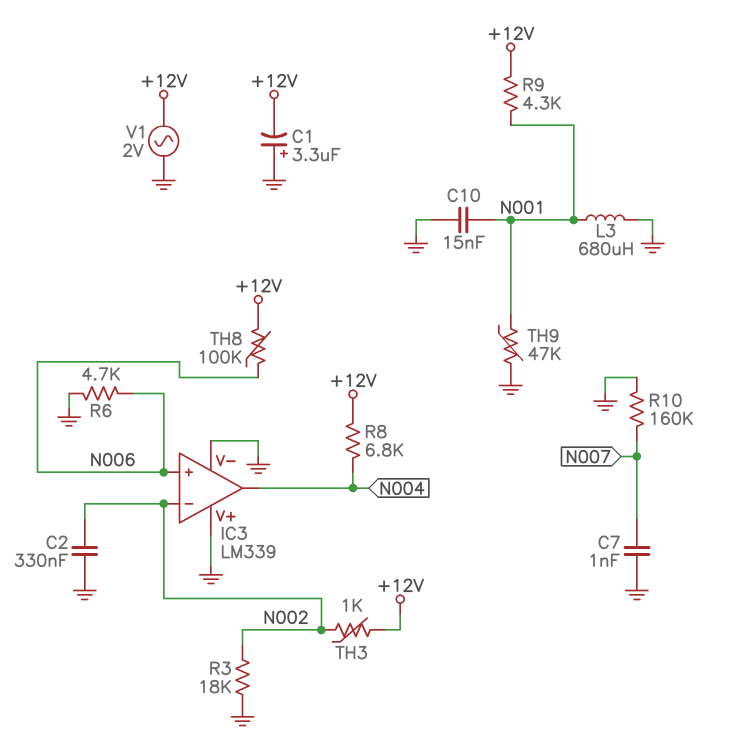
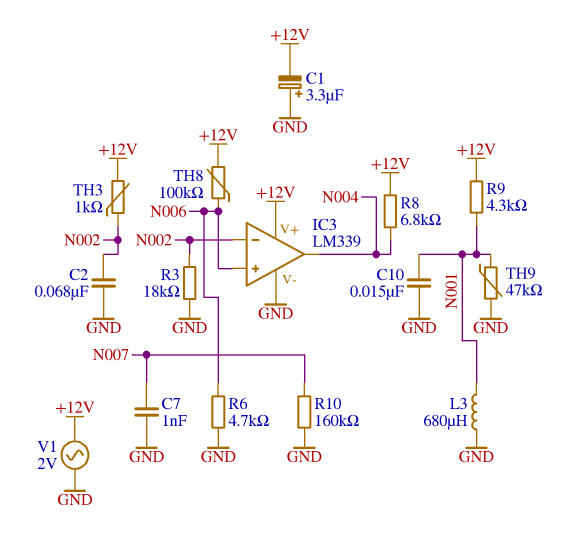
C2: 330nF (GND, N002) -> 68nF (GND, N002)
IC3 pin V+: GND -> +12V

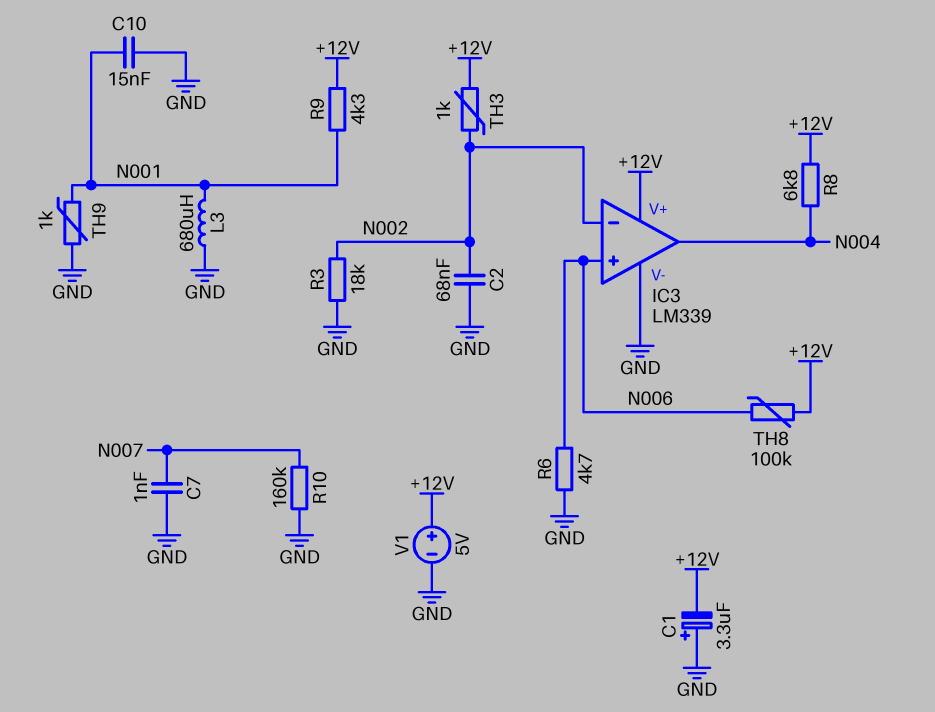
TH9: 47k (GND, N001) -> 1k (GND, N001)
V1: AC 2V (+12V, GND) -> 5V (plus +12V, minus GND)

